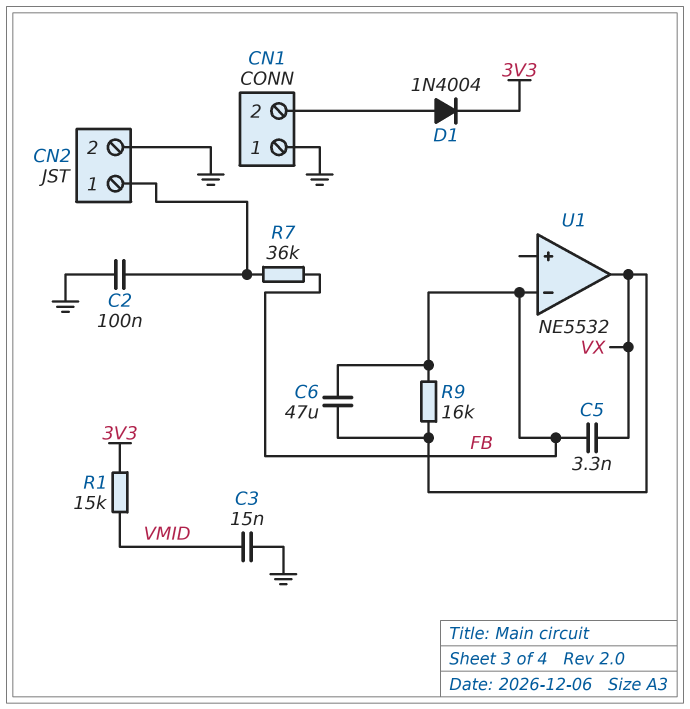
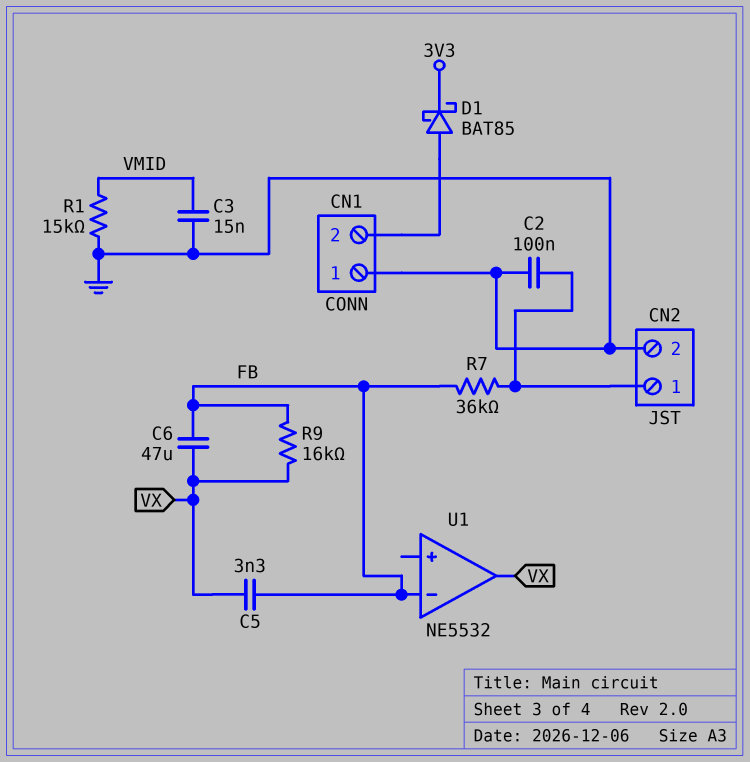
D1: diode 1N4004 (A CN1/2, K 3V3) -> schottky BAT85 (A CN1/2, K 3V3)
R1: 15k (3V3, VMID) -> 15k (GND, VMID)

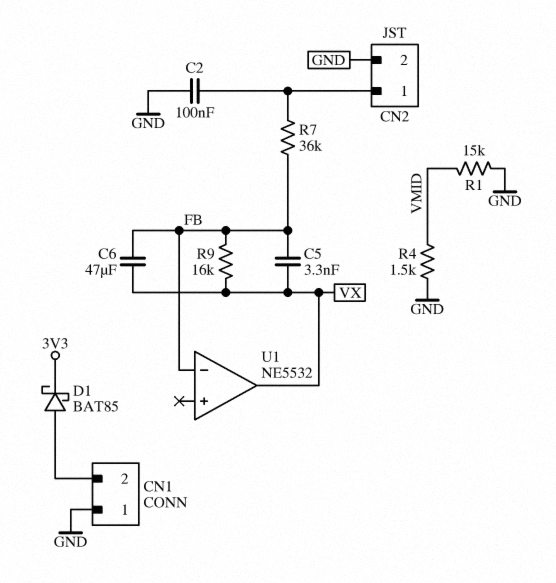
C3: 15nF (GND, VMID) -> none
R4: none -> 1.5k (GND, VMID)

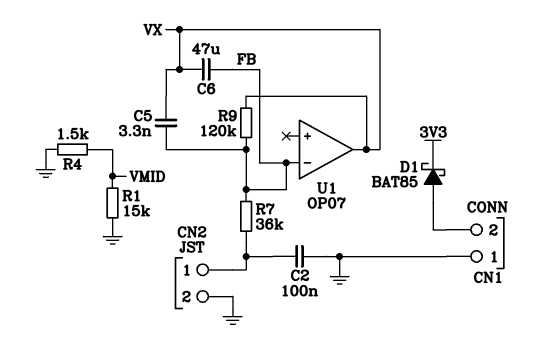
R9: 16k (FB, VX) -> 120k (FB, VX)
U1: NE5532 -> OP07

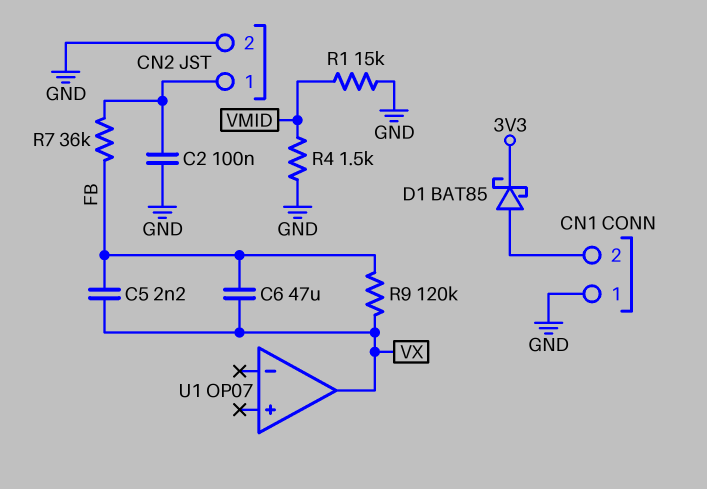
C5: 3.3nF (FB, VX) -> 2.2nF (FB, VX)
U1 pin in-: FB -> none

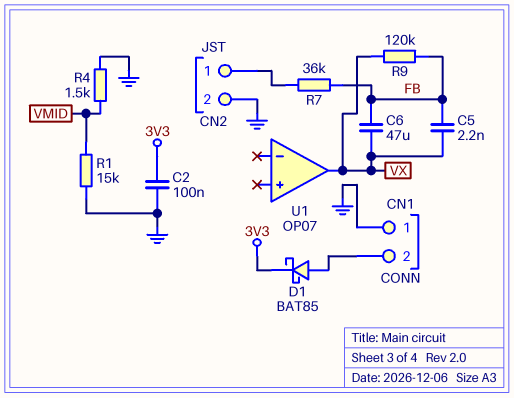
C2: 100nF (CN2/1, GND) -> 100nF (3V3, GND)

